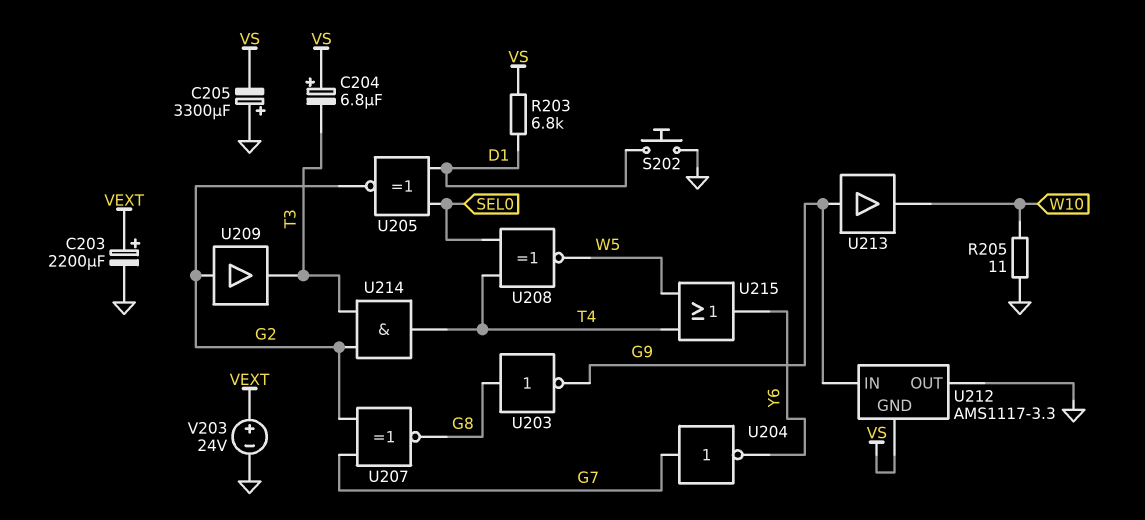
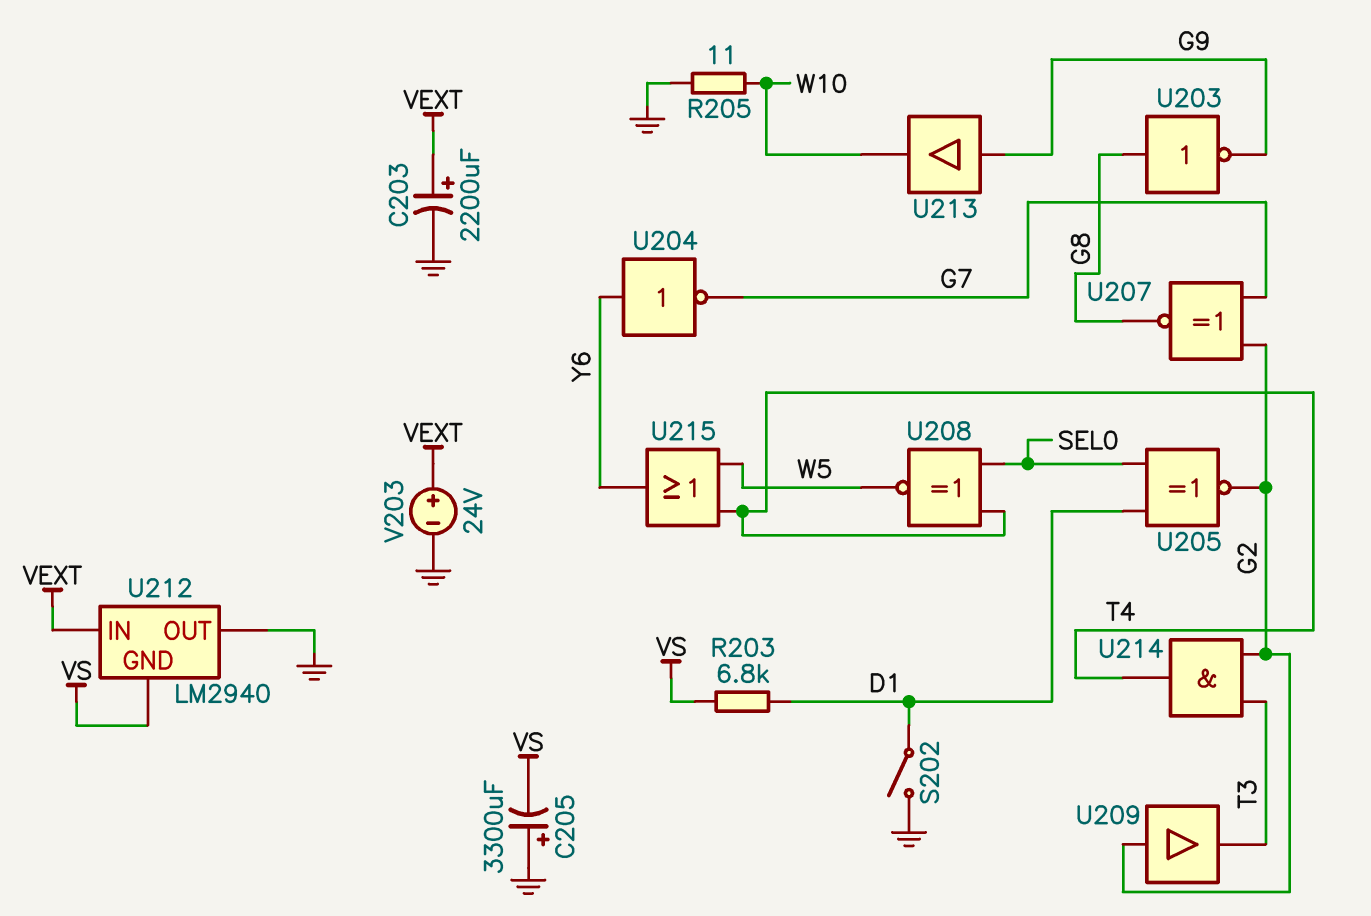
C204: 6.8uF (plus VS, minus T3) -> none
S202: button (D1, GND) -> switch (D1, GND)
U204: NOT (in G7, out Y6) -> NOT (in Y6, out G7)
U212: AMS1117-3.3 -> LM2940
U212 pin IN: G9 -> VEXT

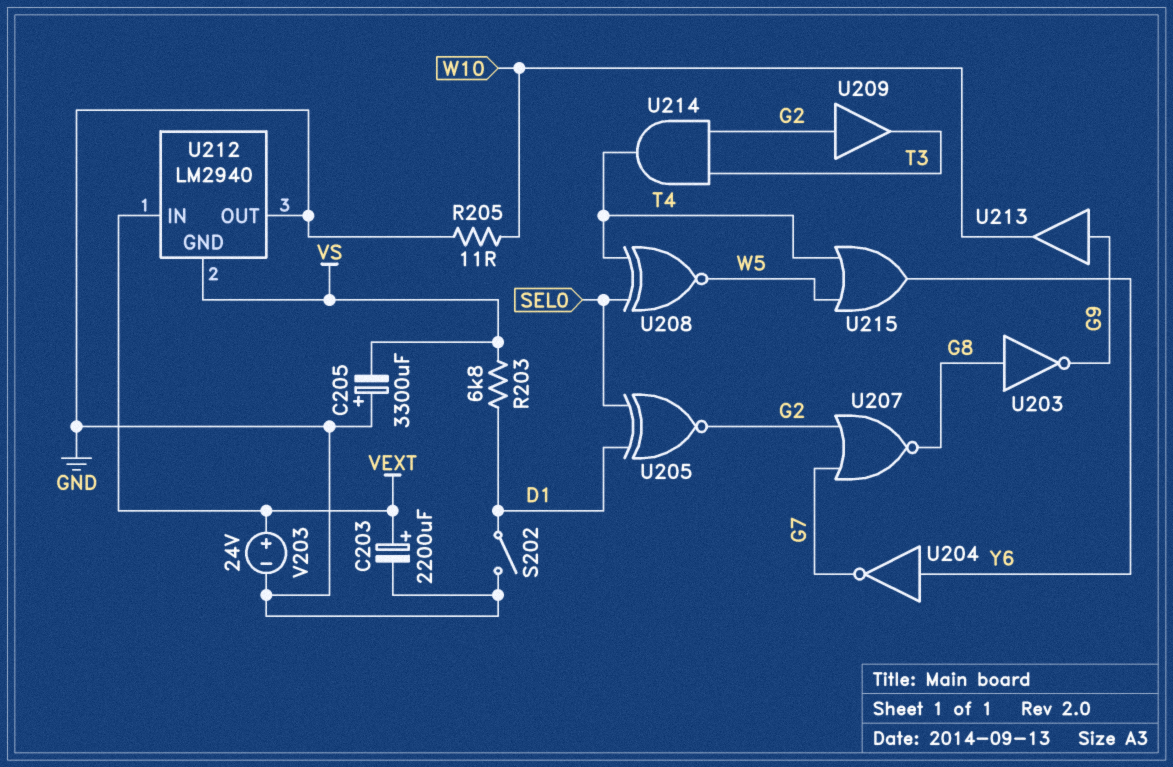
U207: XNOR (in G2, in G7, out G8) -> NOR (in G2, in G7, out G8)

